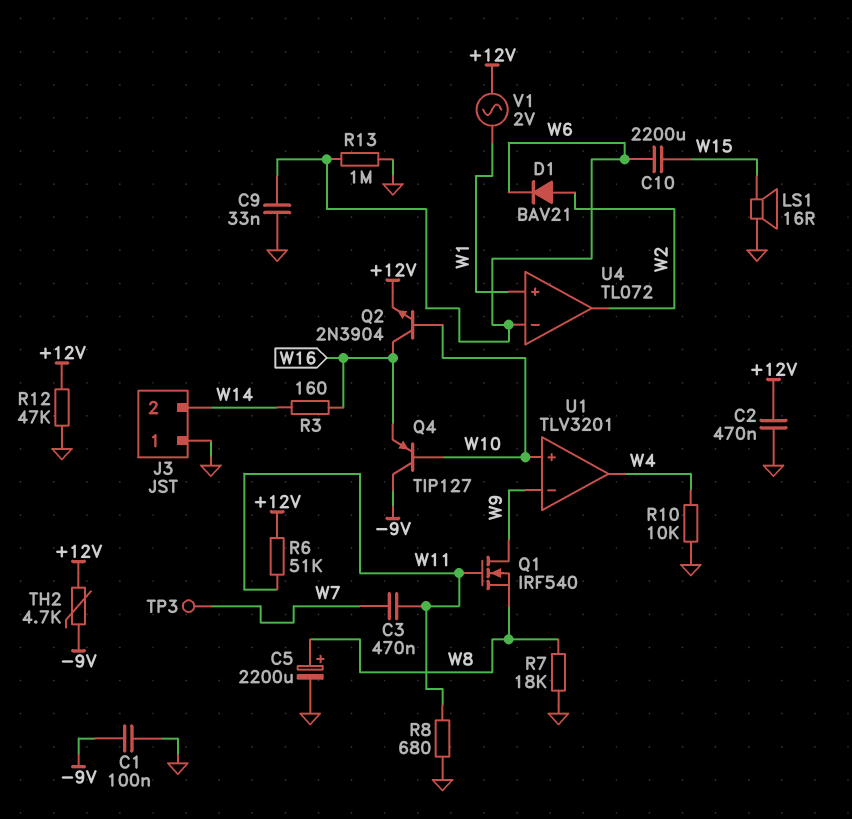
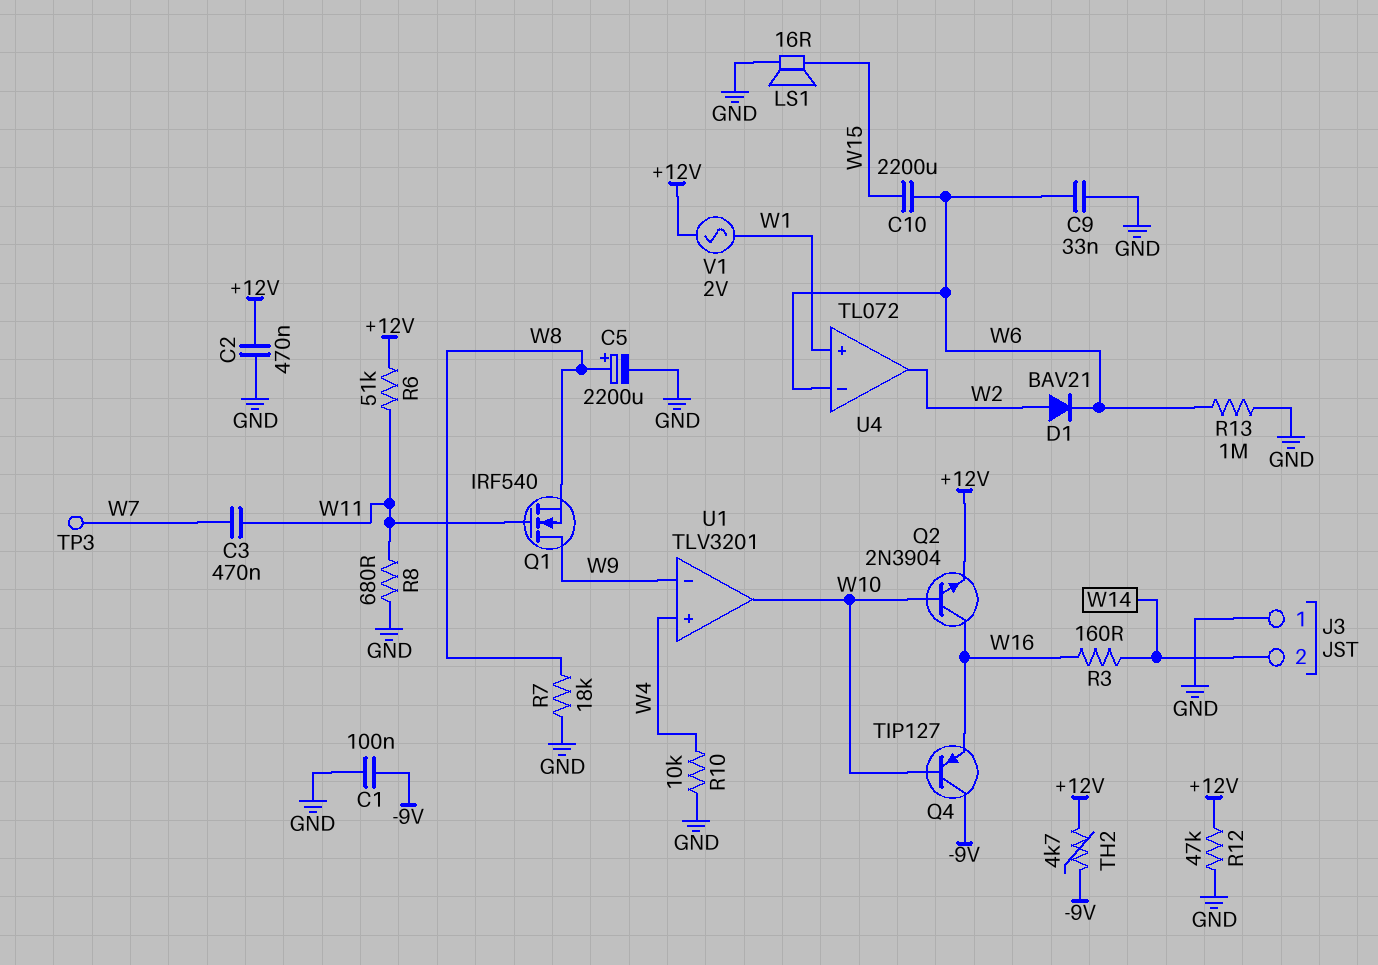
U1 pin in+: W10 -> W4
U1 pin out: W4 -> W10

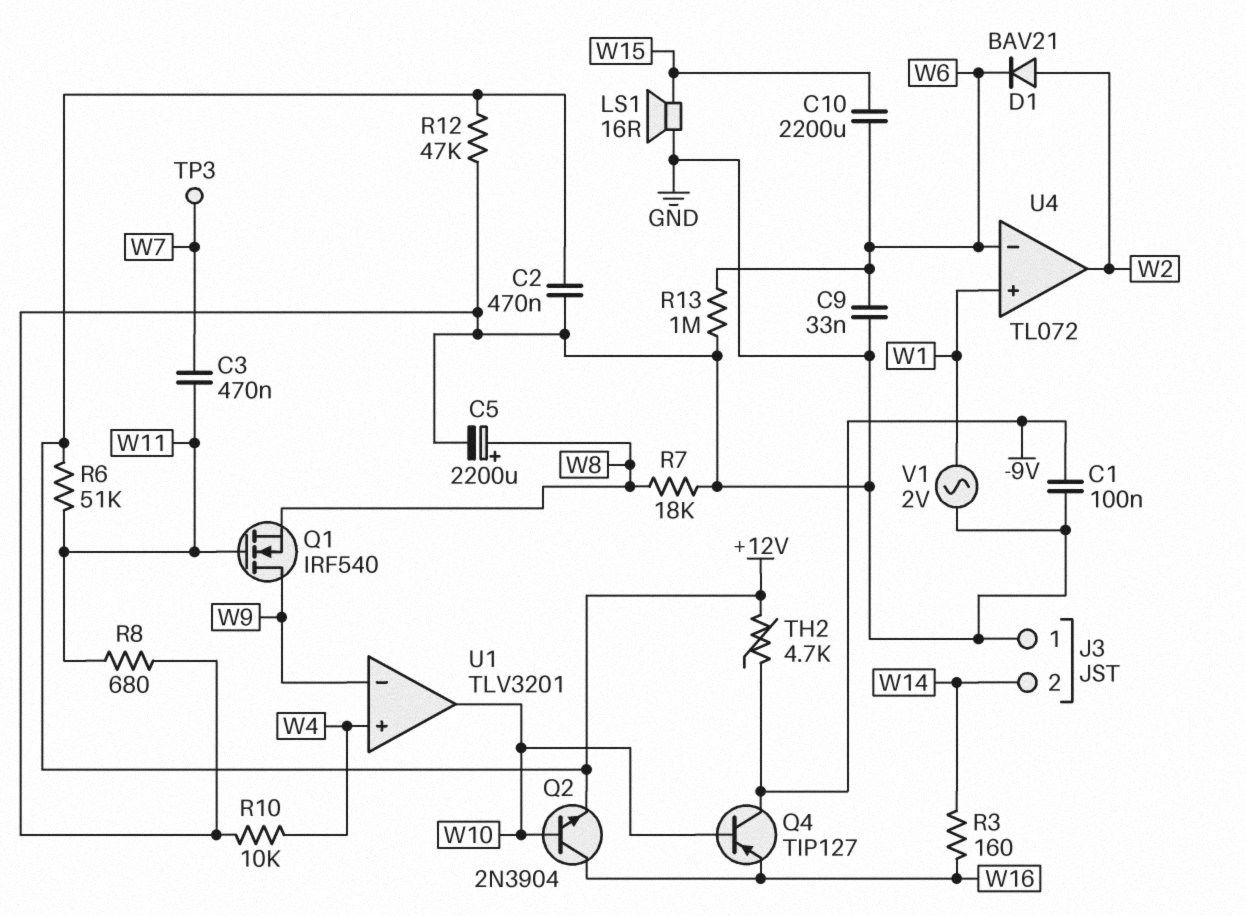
V1: AC 2V (+12V, W1) -> AC 2V (GND, W1)

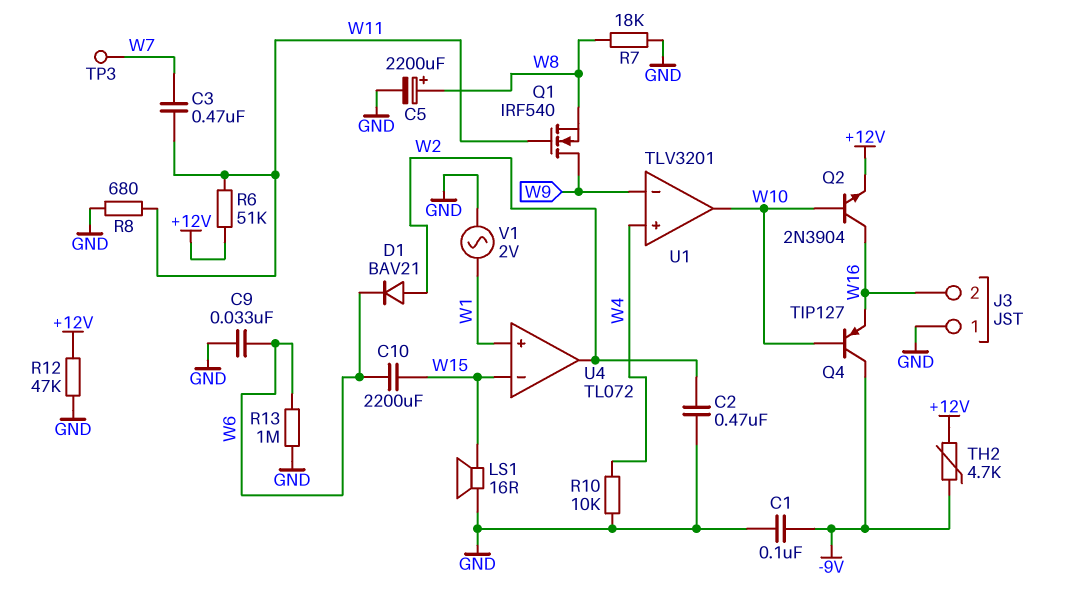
C2: 470nF (+12V, GND) -> 470nF (GND, W2)
J3 pin 2: W14 -> W16
R3: 160 (W14, W16) -> none
U4 pin in-: W6 -> W15

